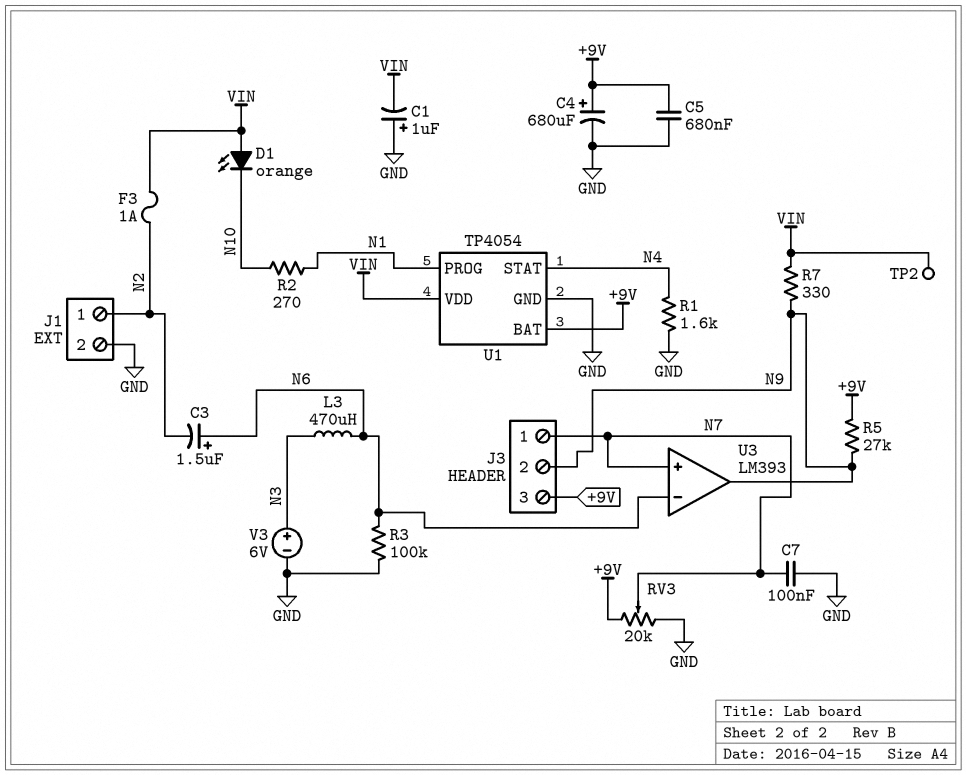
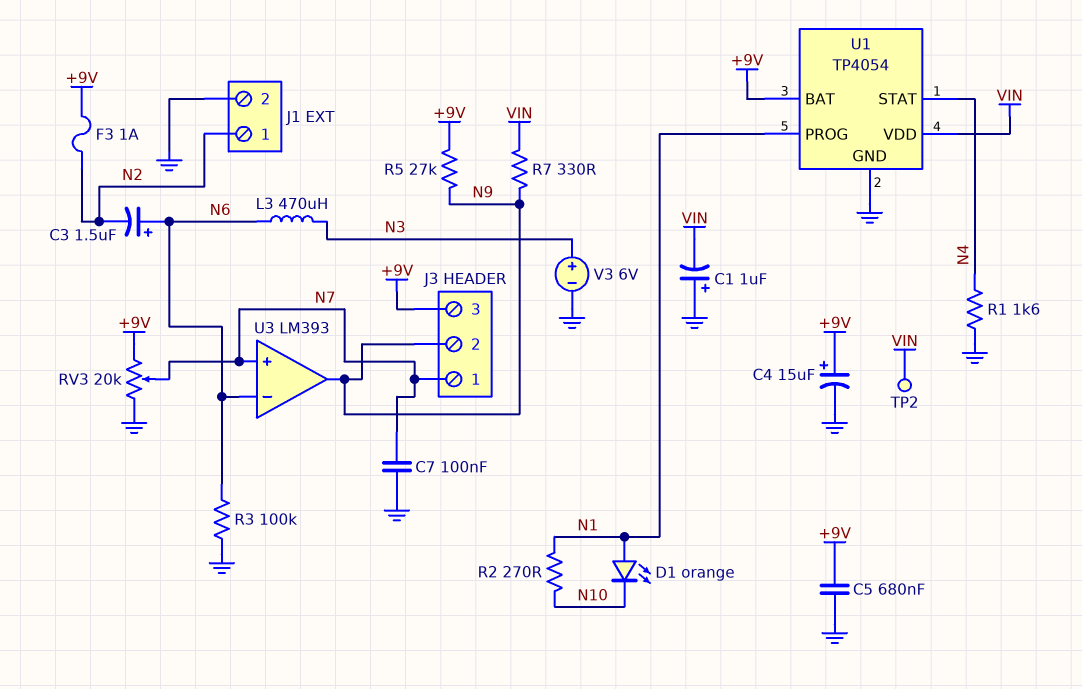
C4: 680uF (plus +9V, minus GND) -> 15uF (plus +9V, minus GND)
D1: LED orange (A VIN, K N10) -> LED orange (A N1, K N10)
F3: 1A (N2, VIN) -> 1A (+9V, N2)

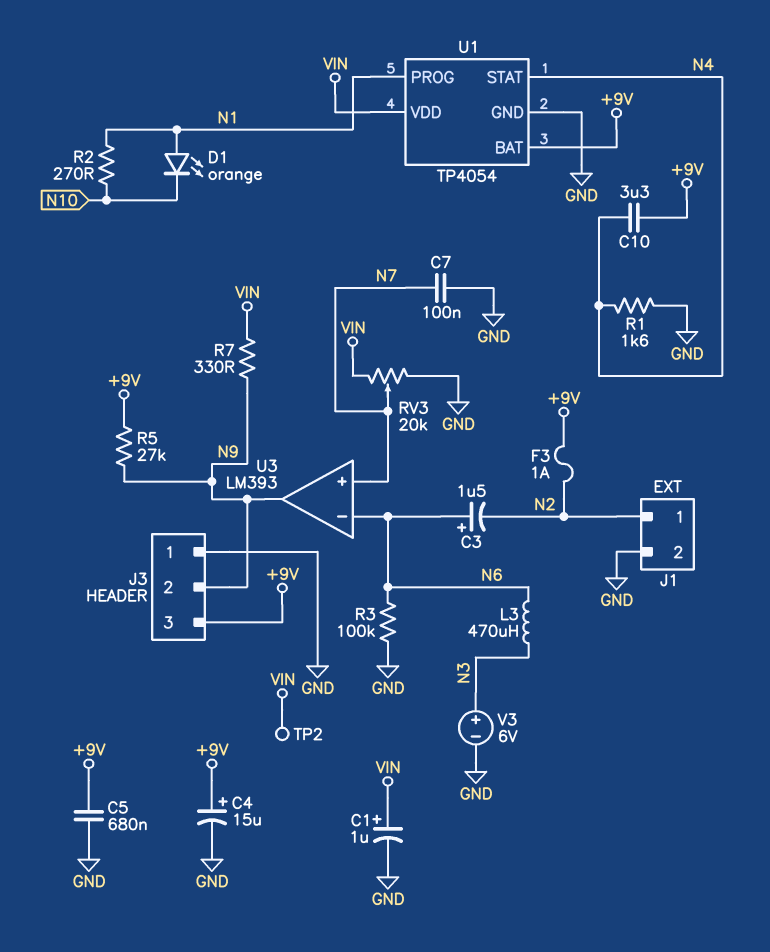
C1: 1uF (plus GND, minus VIN) -> 1uF (plus VIN, minus GND)
C10: none -> 3.3uF (+9V, N4)
J3 pin 1: N7 -> GND
RV3: 20k (+9V, GND, wiper N7) -> 20k (GND, VIN, wiper N7)

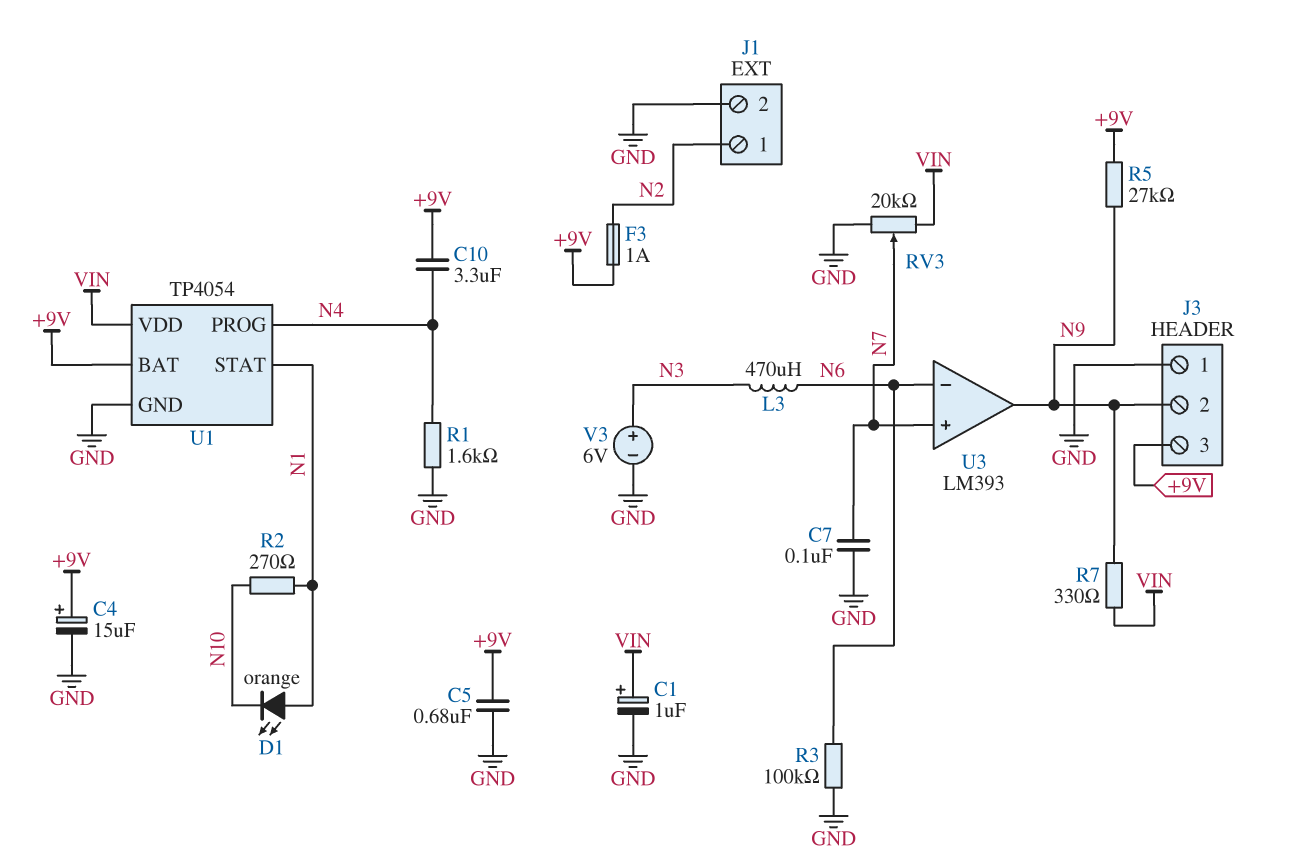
C3: 1.5uF (plus N6, minus N2) -> none
TP2: test point (VIN) -> none
U1 pin PROG: N1 -> N4
U1 pin STAT: N4 -> N1

